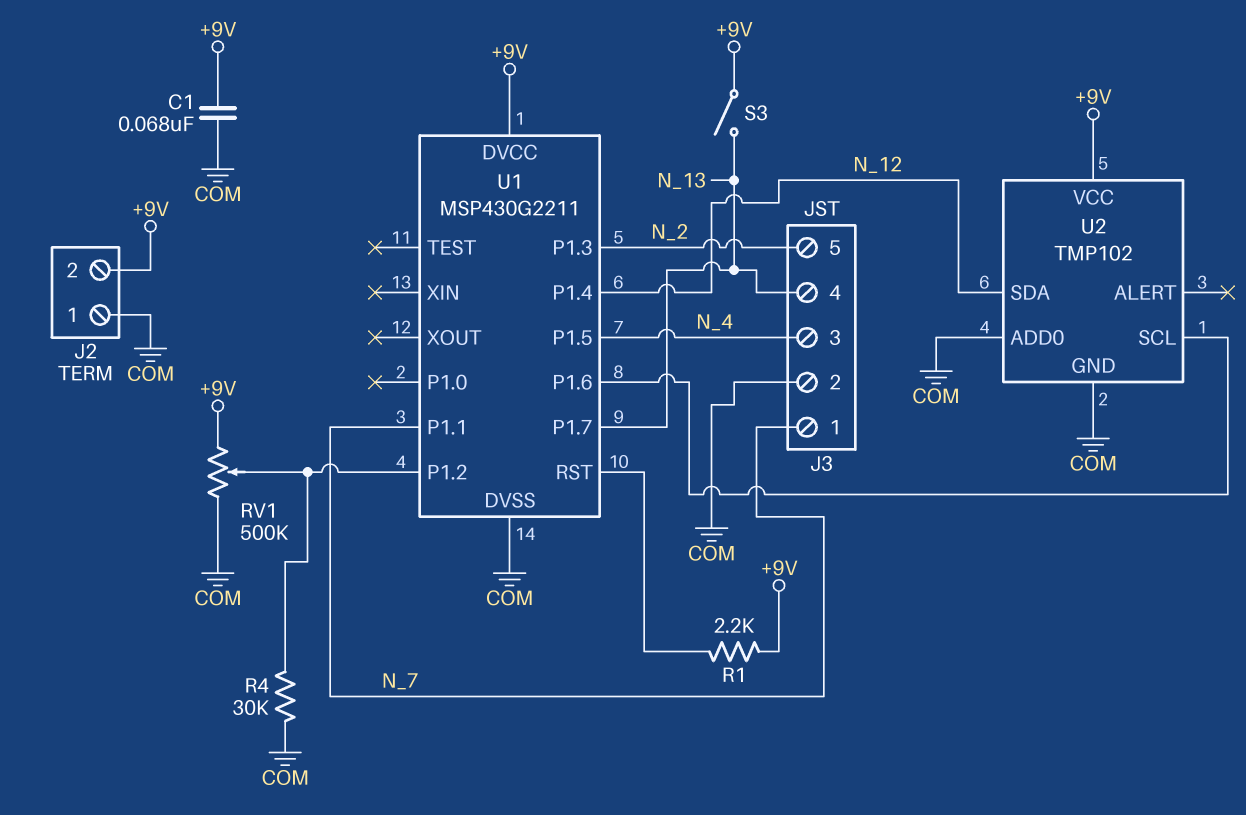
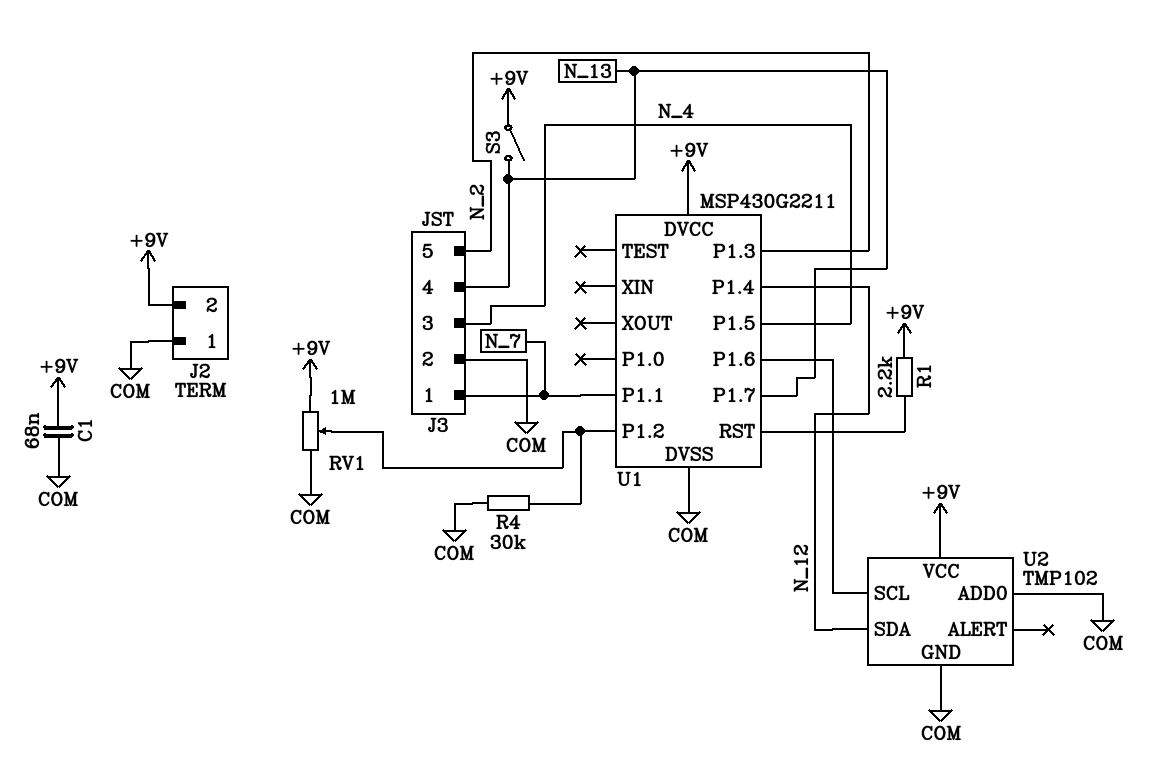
RV1: 500k (+9V, COM, wiper U1/P1.2) -> 1M (+9V, COM, wiper U1/P1.2)

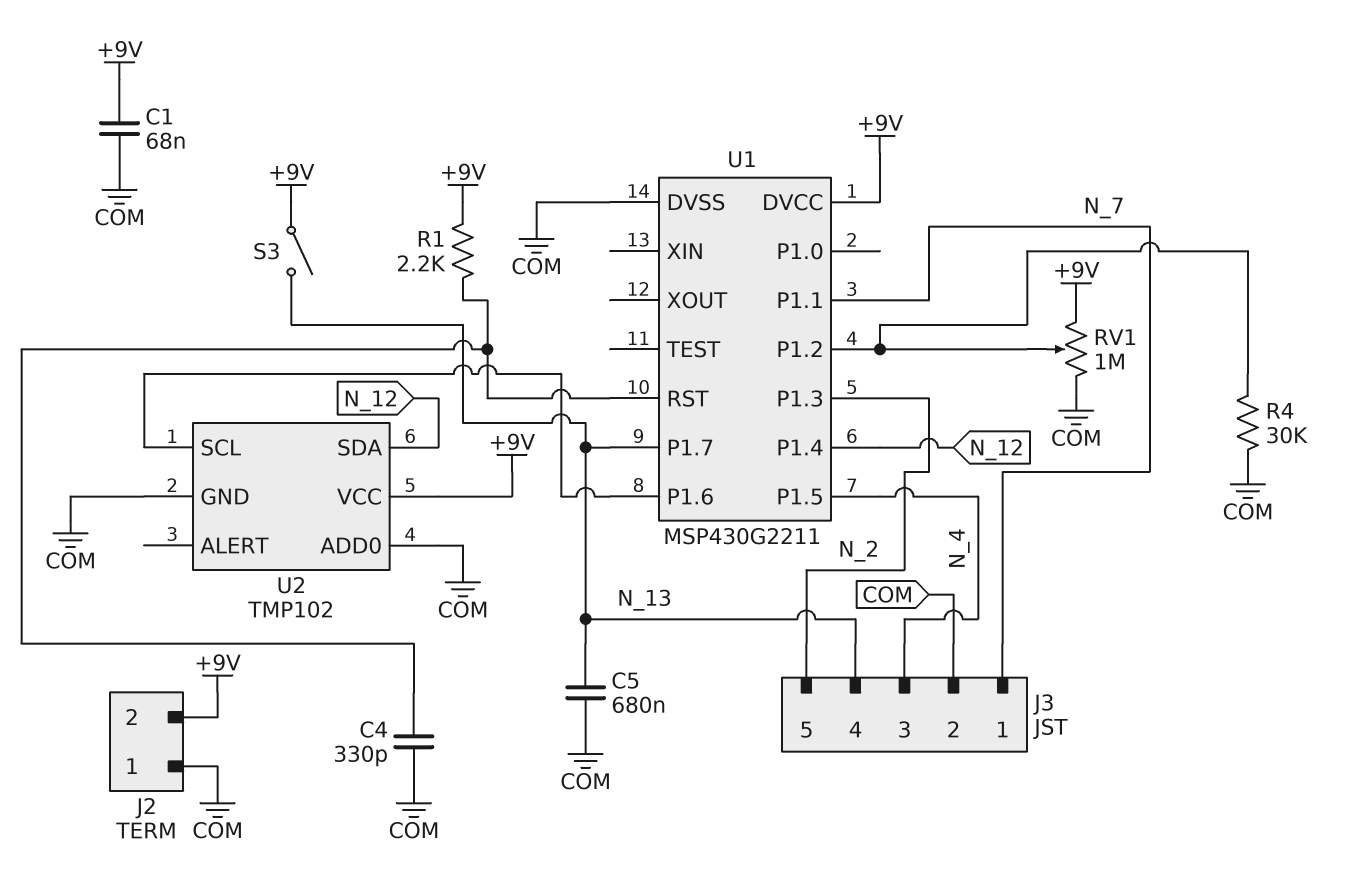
C4: none -> 330pF (COM, U1/RST)
C5: none -> 680nF (COM, N_13)

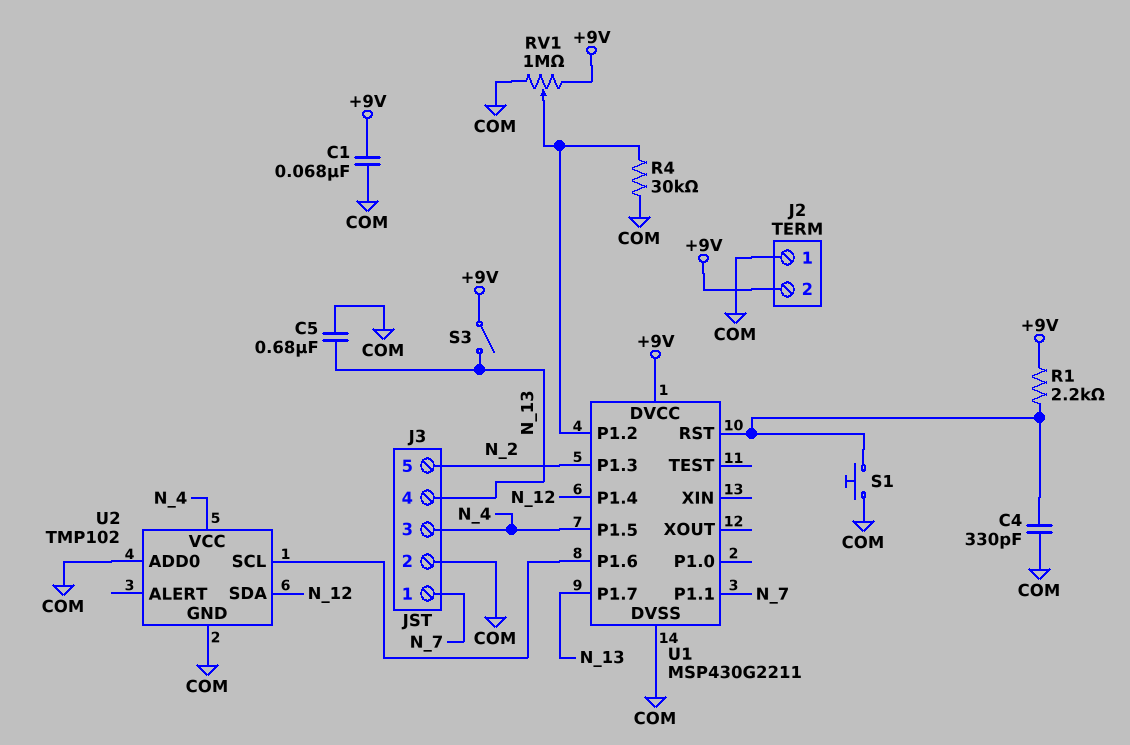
S1: none -> button (COM, U1/RST)
U2 pin VCC: +9V -> N_4

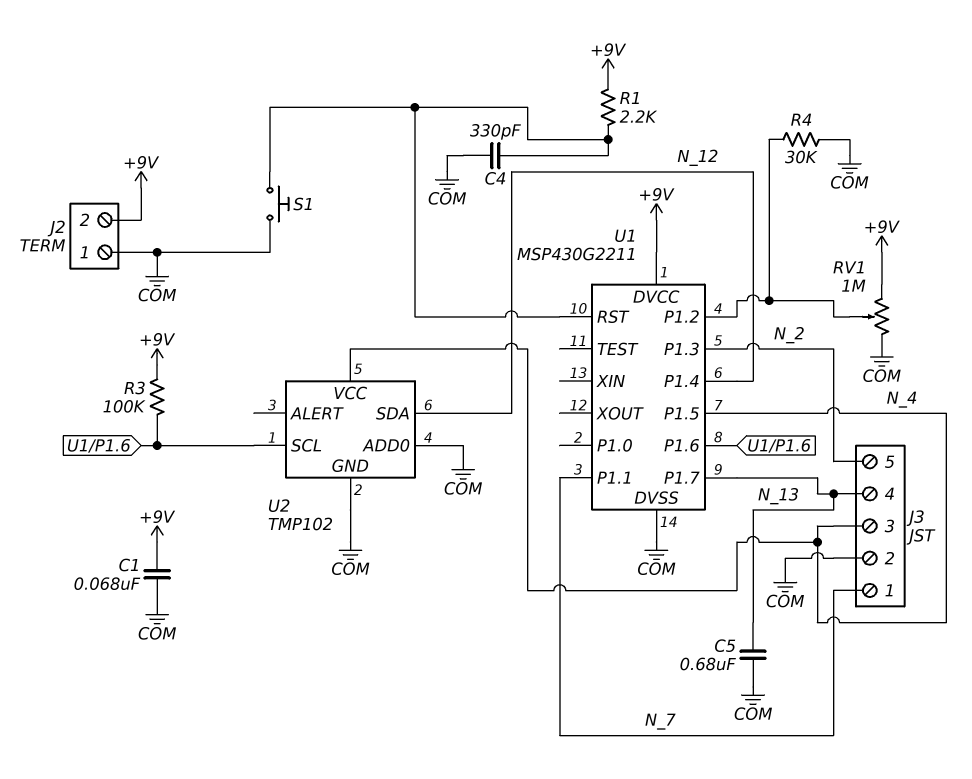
R3: none -> 100k (+9V, U1/P1.6)
S3: switch (+9V, N_13) -> none

